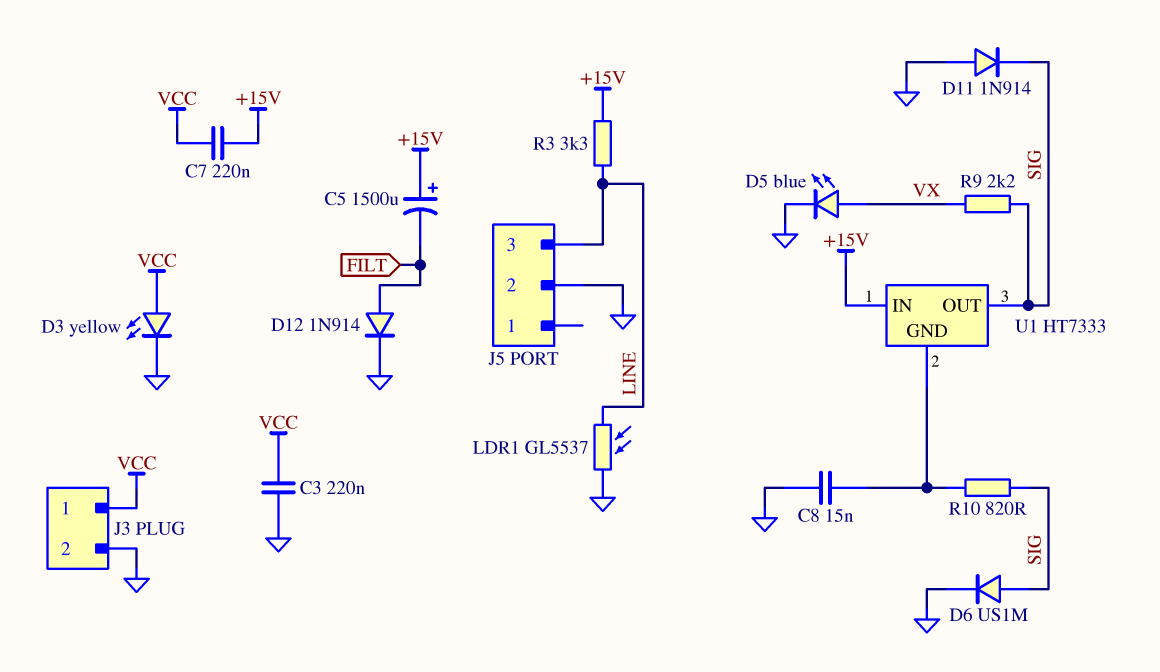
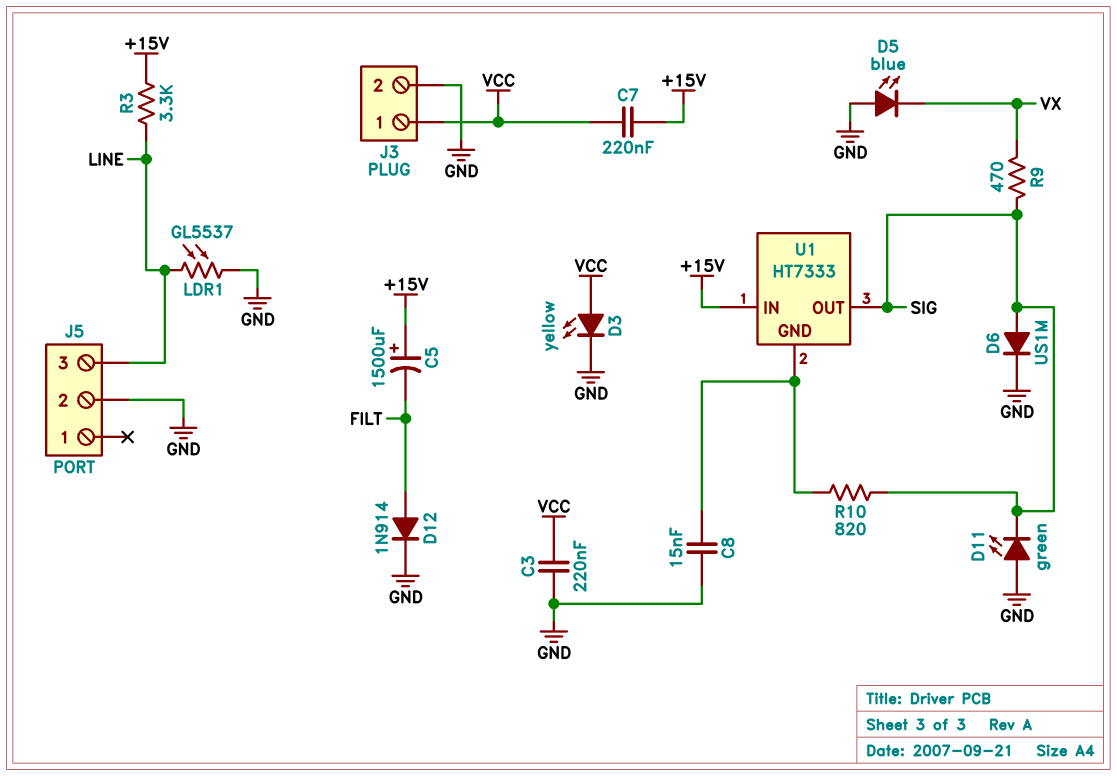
D5: LED blue (A VX, K GND) -> LED blue (A GND, K VX)
D11: diode 1N914 (A GND, K SIG) -> LED green (A GND, K SIG)
R9: 2.2k (SIG, VX) -> 470 (SIG, VX)

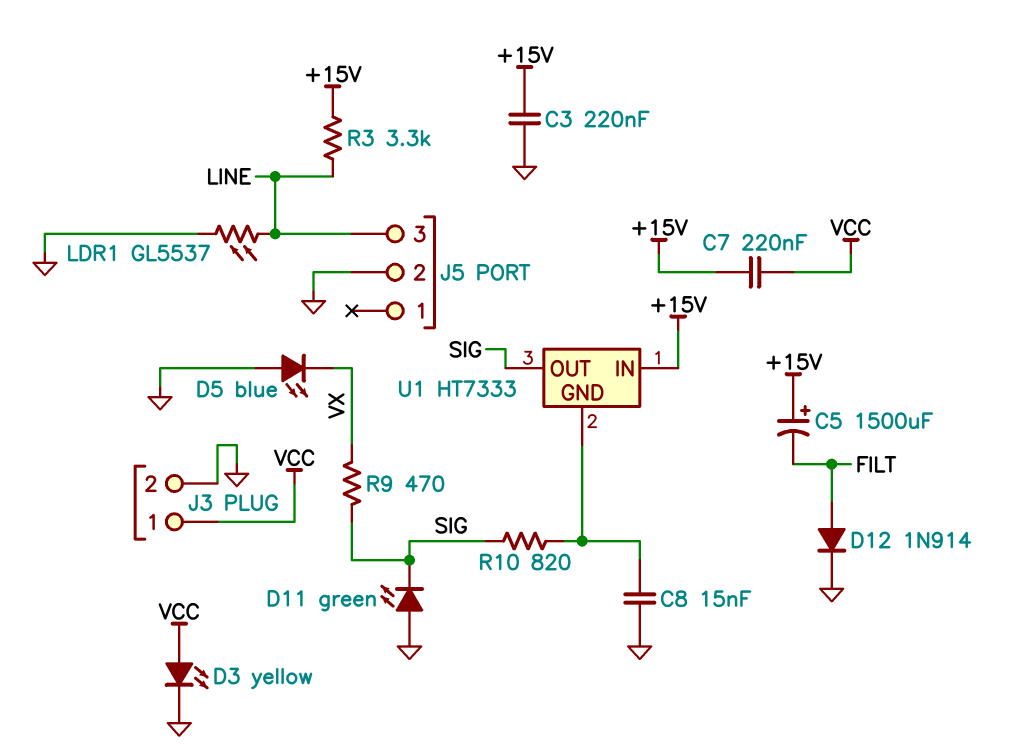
C3: 220nF (GND, VCC) -> 220nF (+15V, GND)
D6: diode US1M (A SIG, K GND) -> none

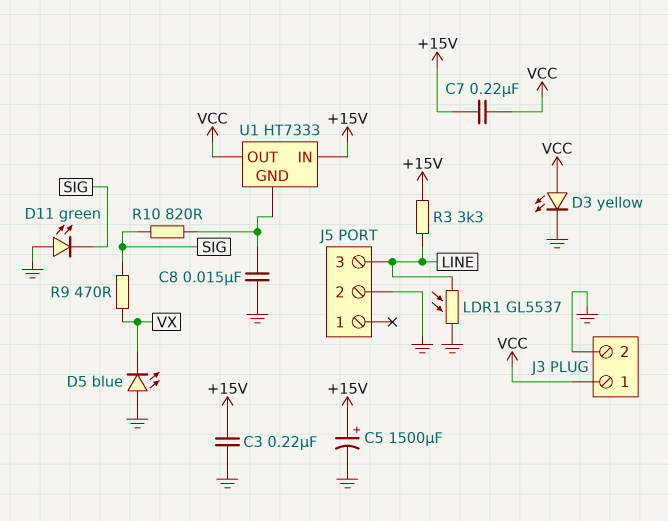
C5: 1500uF (plus +15V, minus FILT) -> 1500uF (plus +15V, minus GND)
D12: diode 1N914 (A FILT, K GND) -> none
U1 pin OUT: SIG -> VCC

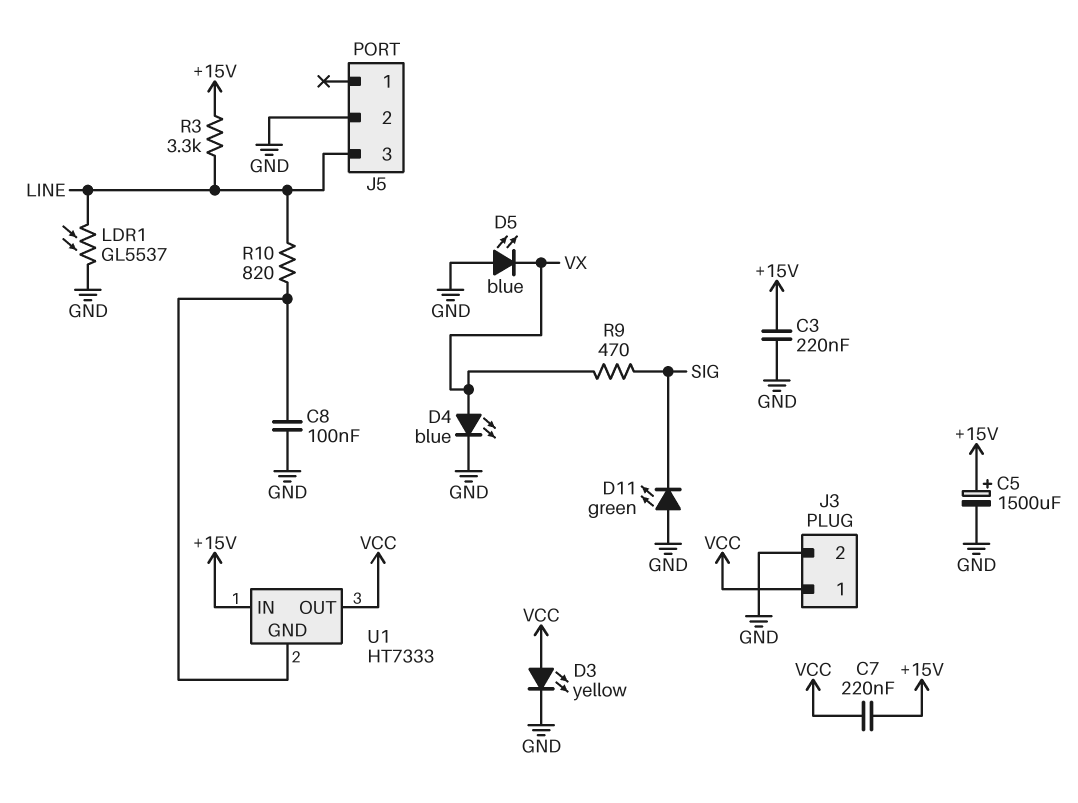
C8: 15nF (GND, U1/GND) -> 100nF (GND, U1/GND)
D4: none -> LED blue (A VX, K GND)
R10: 820 (SIG, U1/GND) -> 820 (LINE, U1/GND)

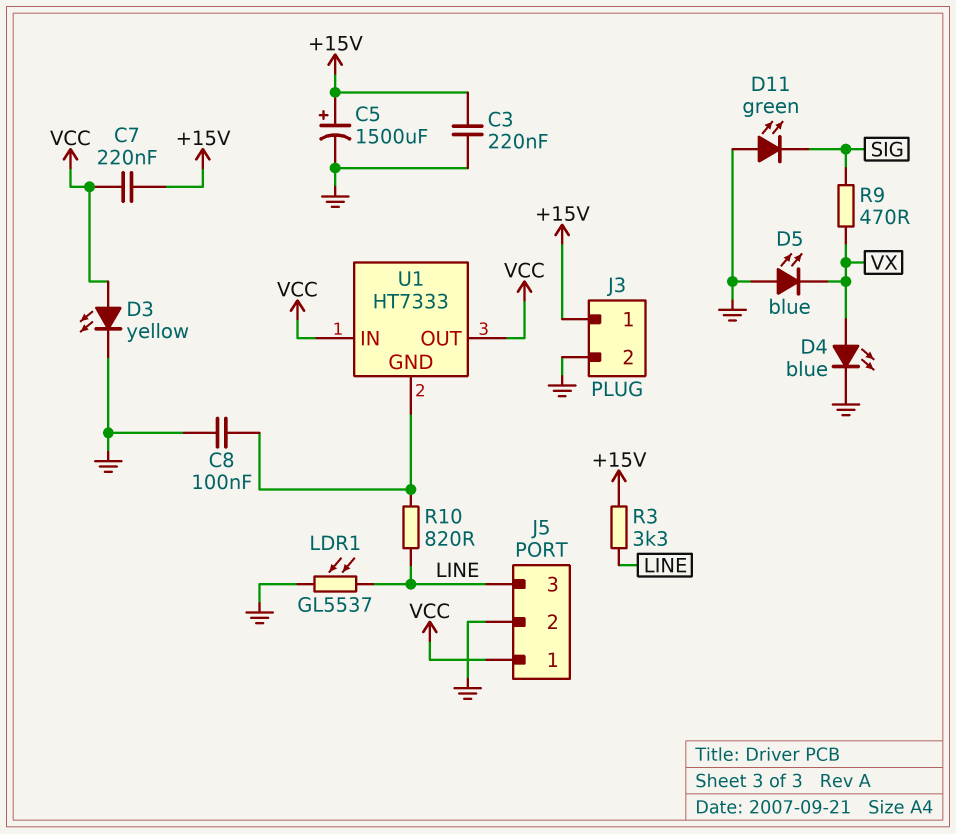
J3 pin 1: VCC -> +15V
J5 pin 1: none -> VCC
U1 pin IN: +15V -> VCC

